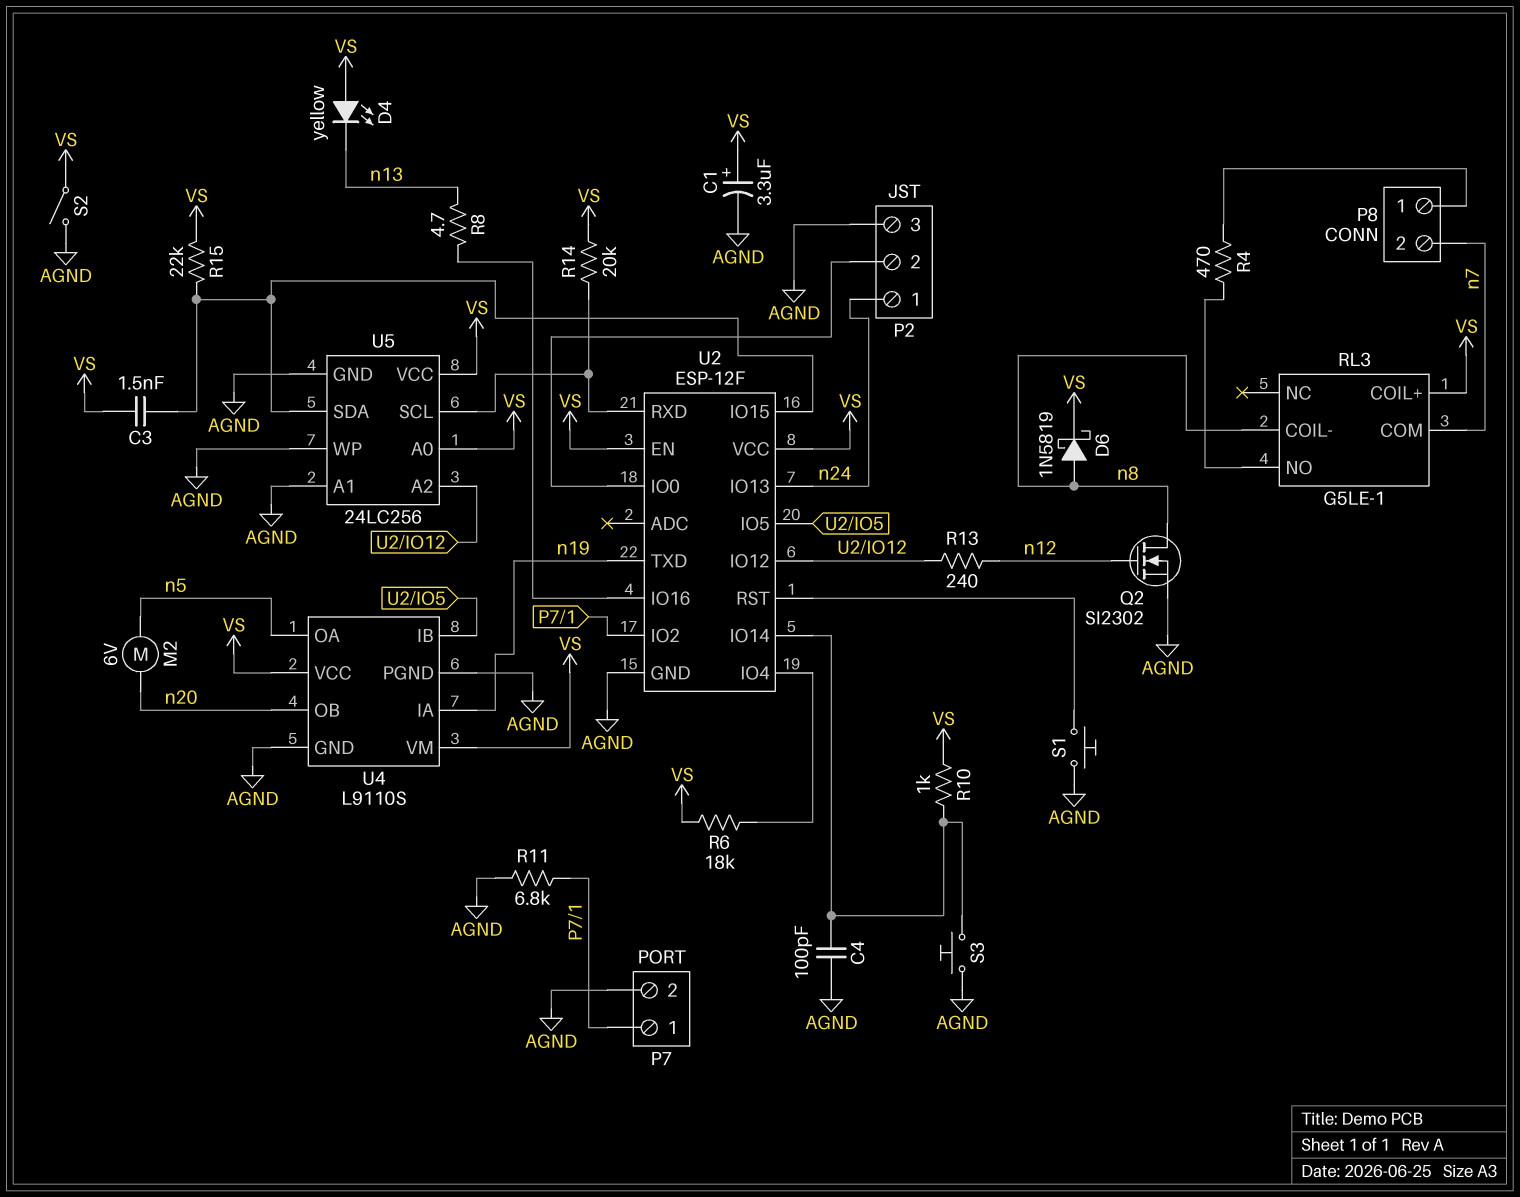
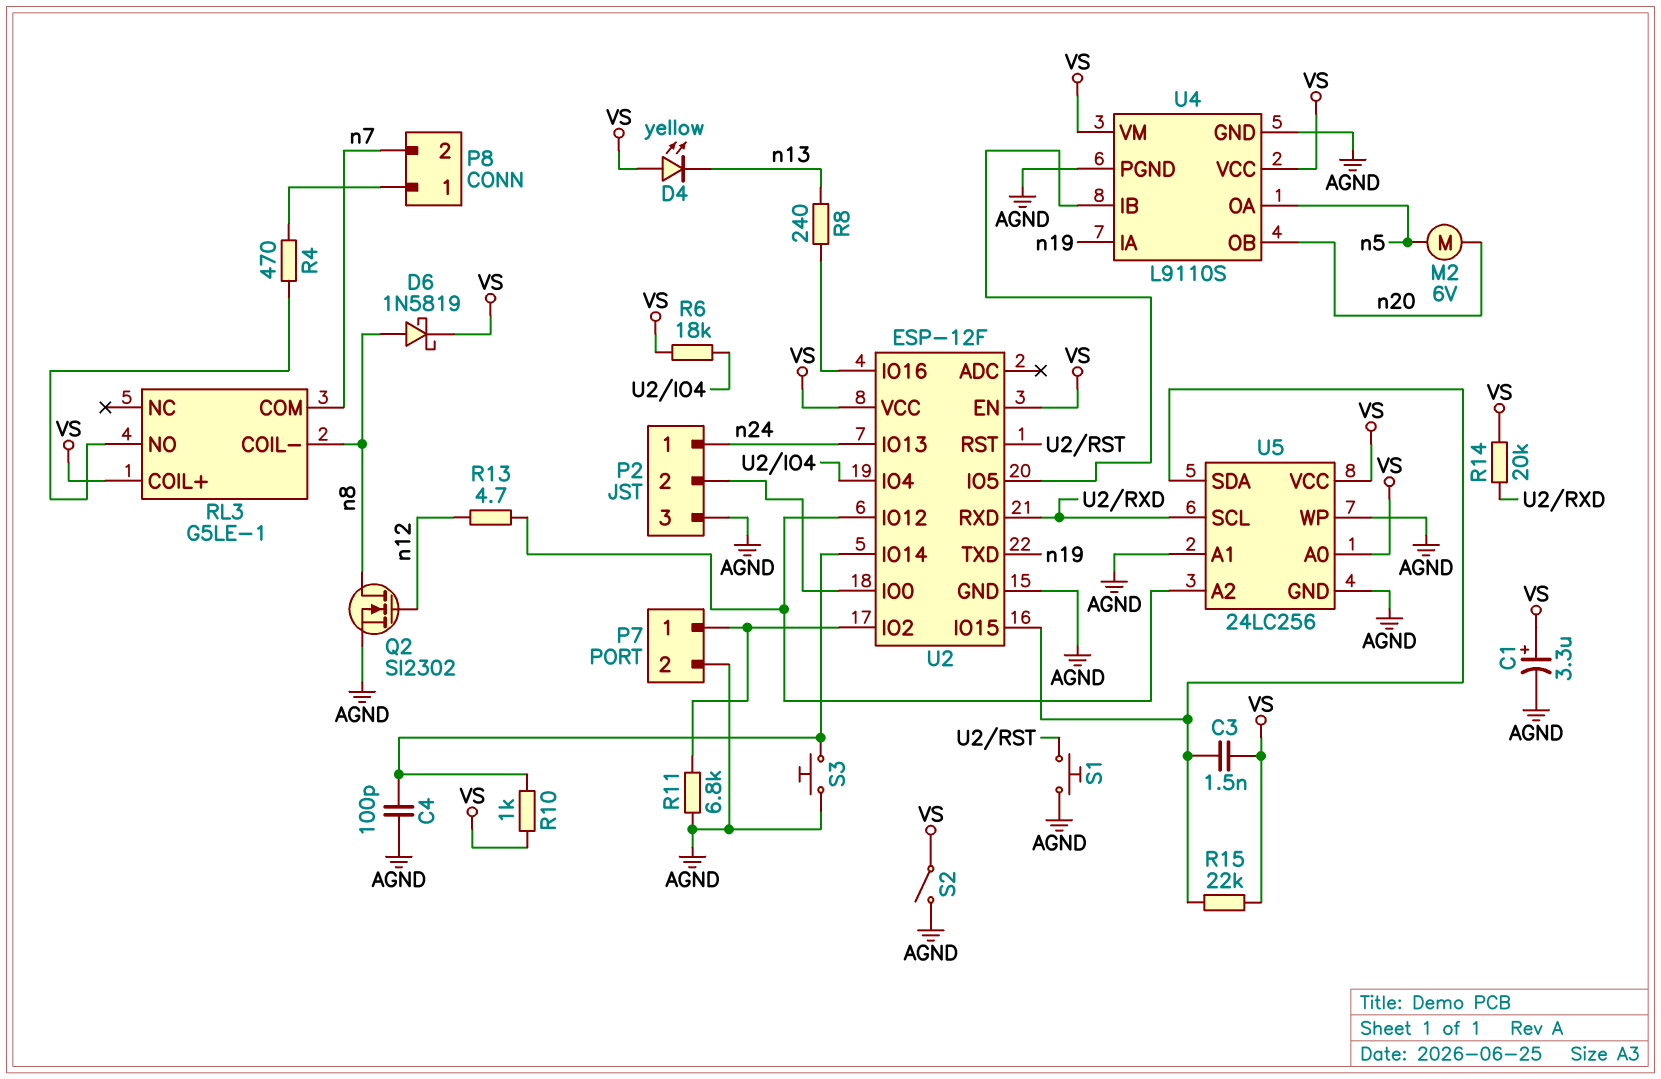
R8: 4.7 (U2/IO16, n13) -> 240 (U2/IO16, n13)
R13: 240 (U2/IO12, n12) -> 4.7 (U2/IO12, n12)

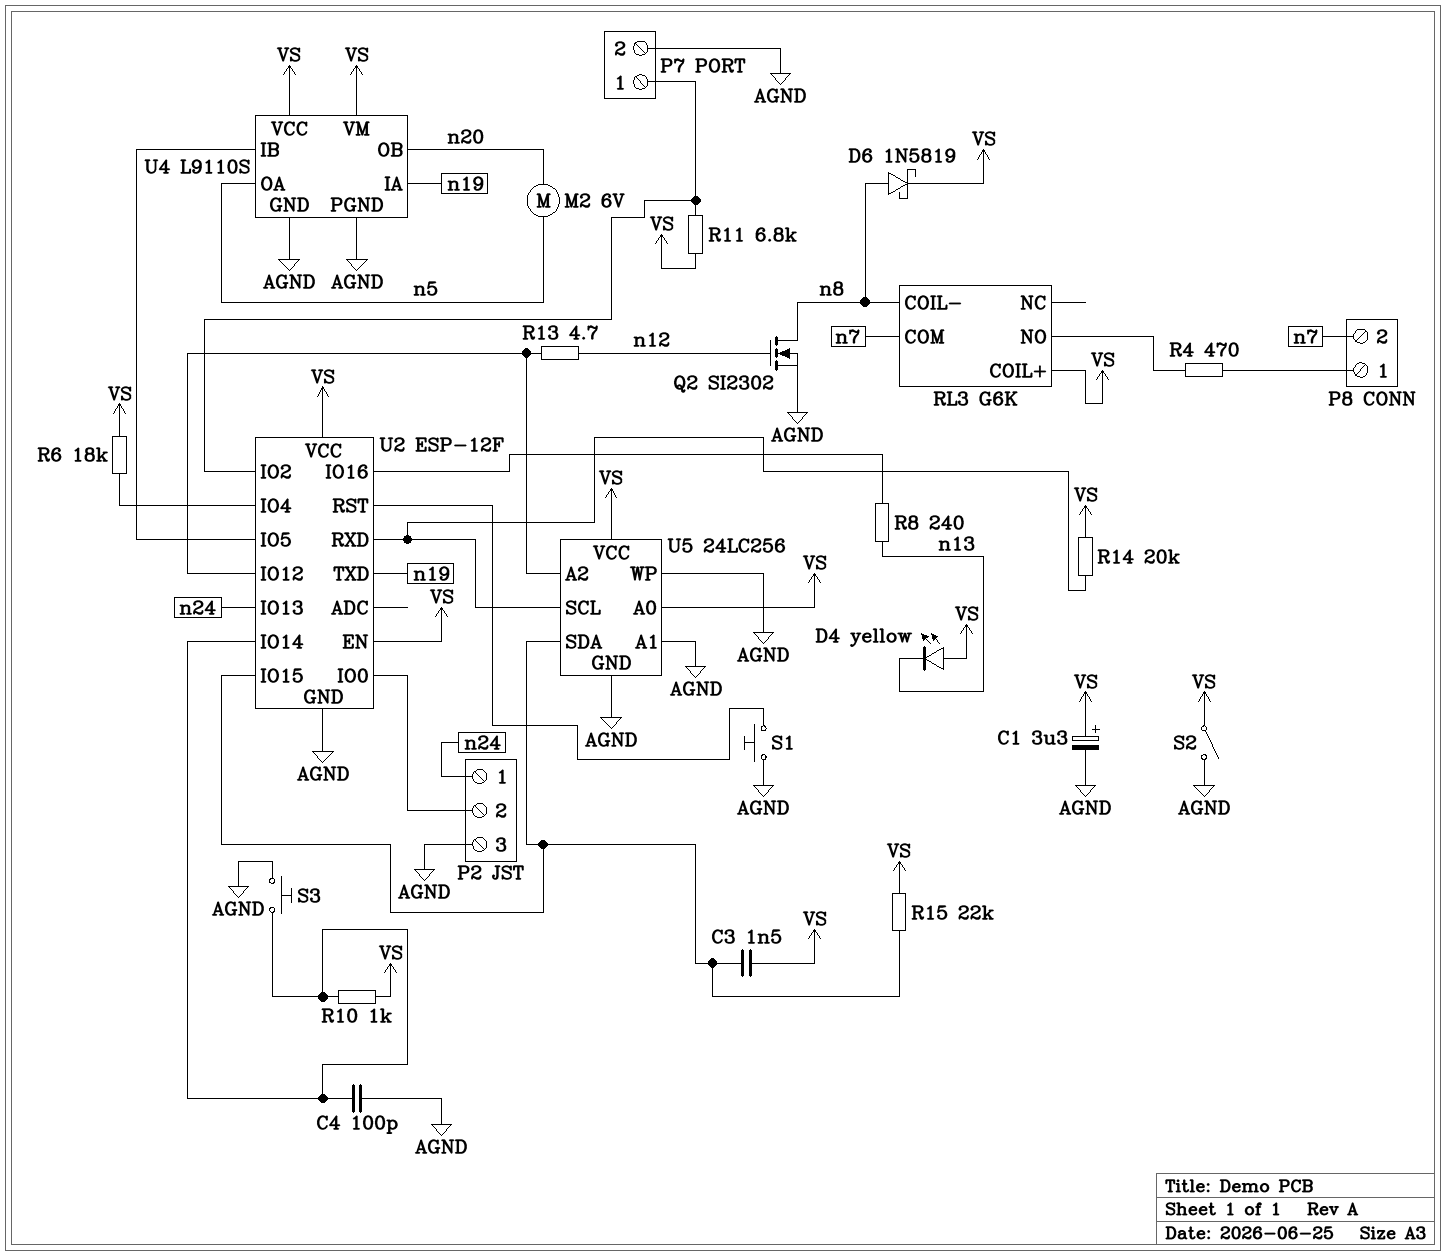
R11: 6.8k (AGND, P7/1) -> 6.8k (P7/1, VS)
RL3: G5LE-1 -> G6K

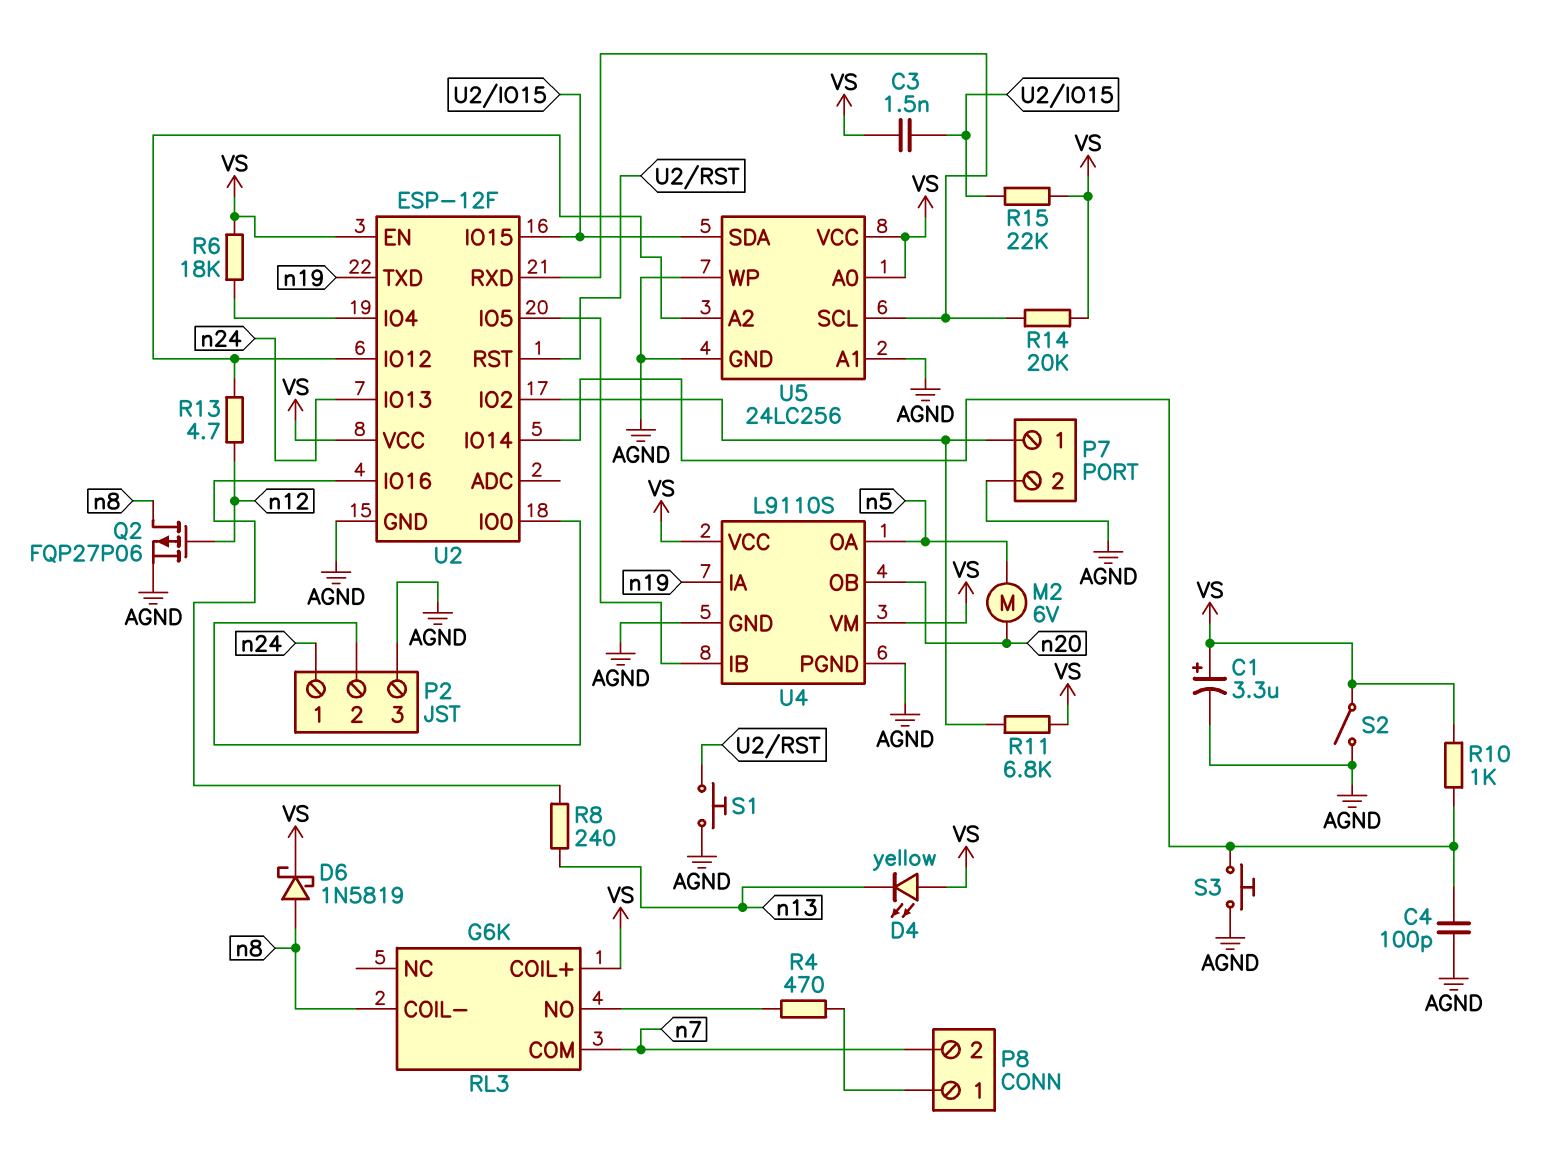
Q2: NMOS SI2302 (G n12, D n8, S AGND) -> PMOS FQP27P06 (G n12, D n8, S AGND)

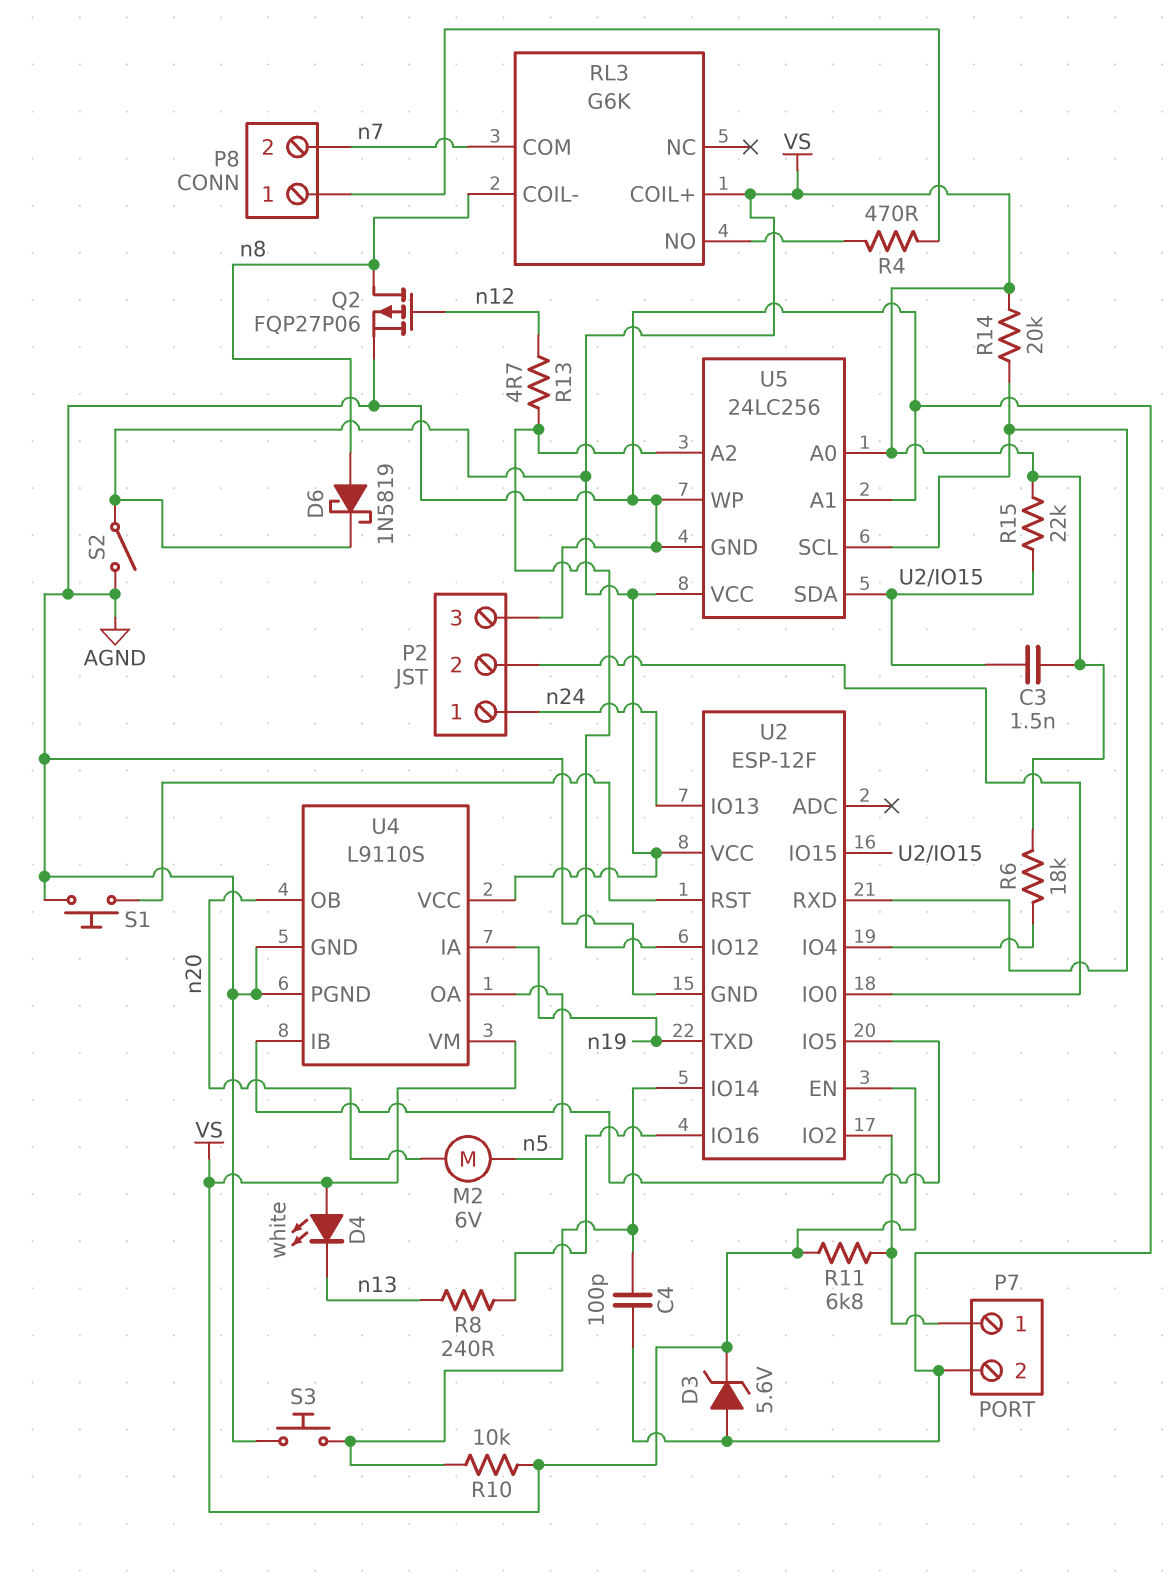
C1: 3.3uF (plus VS, minus AGND) -> none
D3: none -> zener 5.6V (A AGND, K VS)
D4: LED yellow (A VS, K n13) -> LED white (A VS, K n13)
R10: 1k (U2/IO14, VS) -> 10k (U2/IO14, VS)

